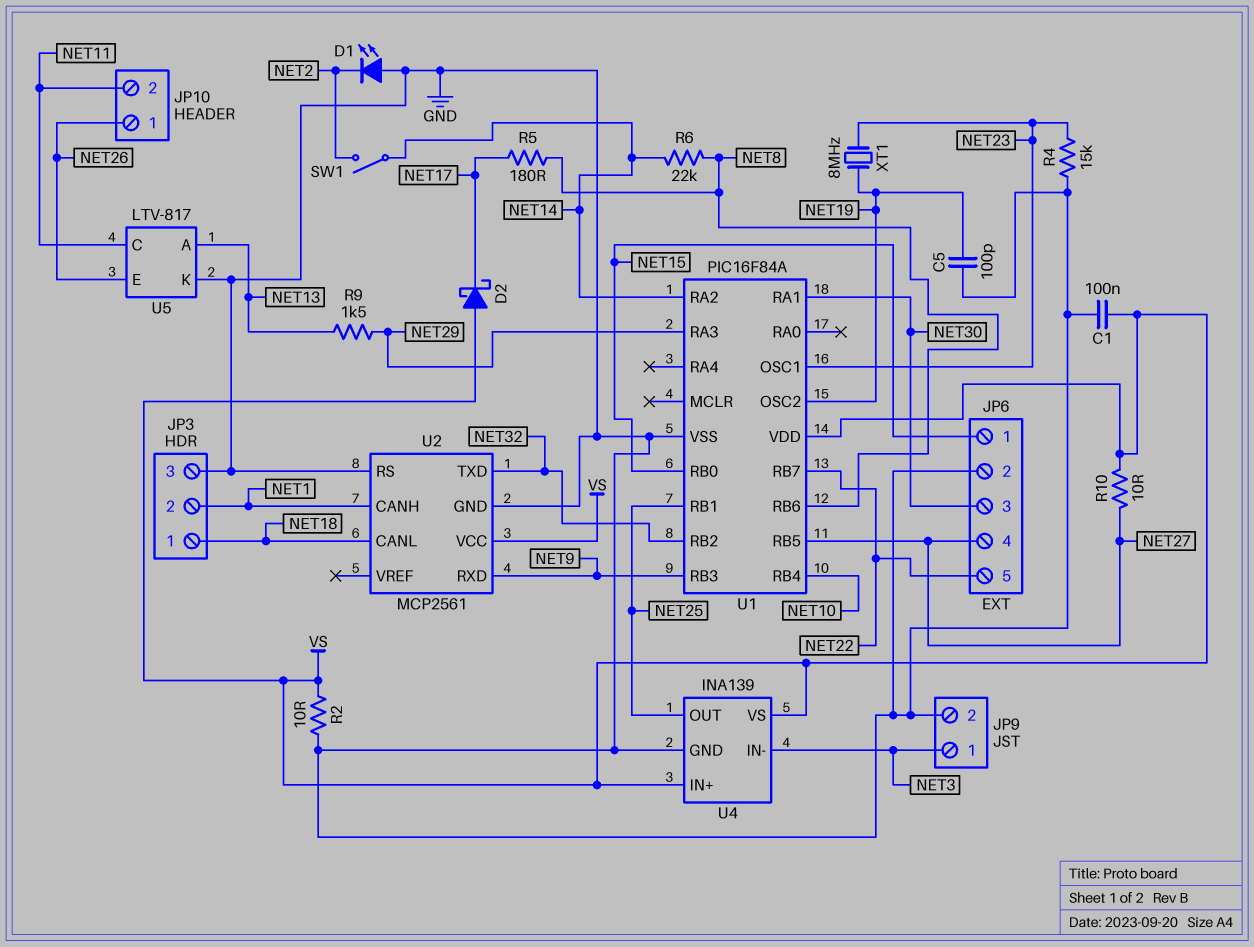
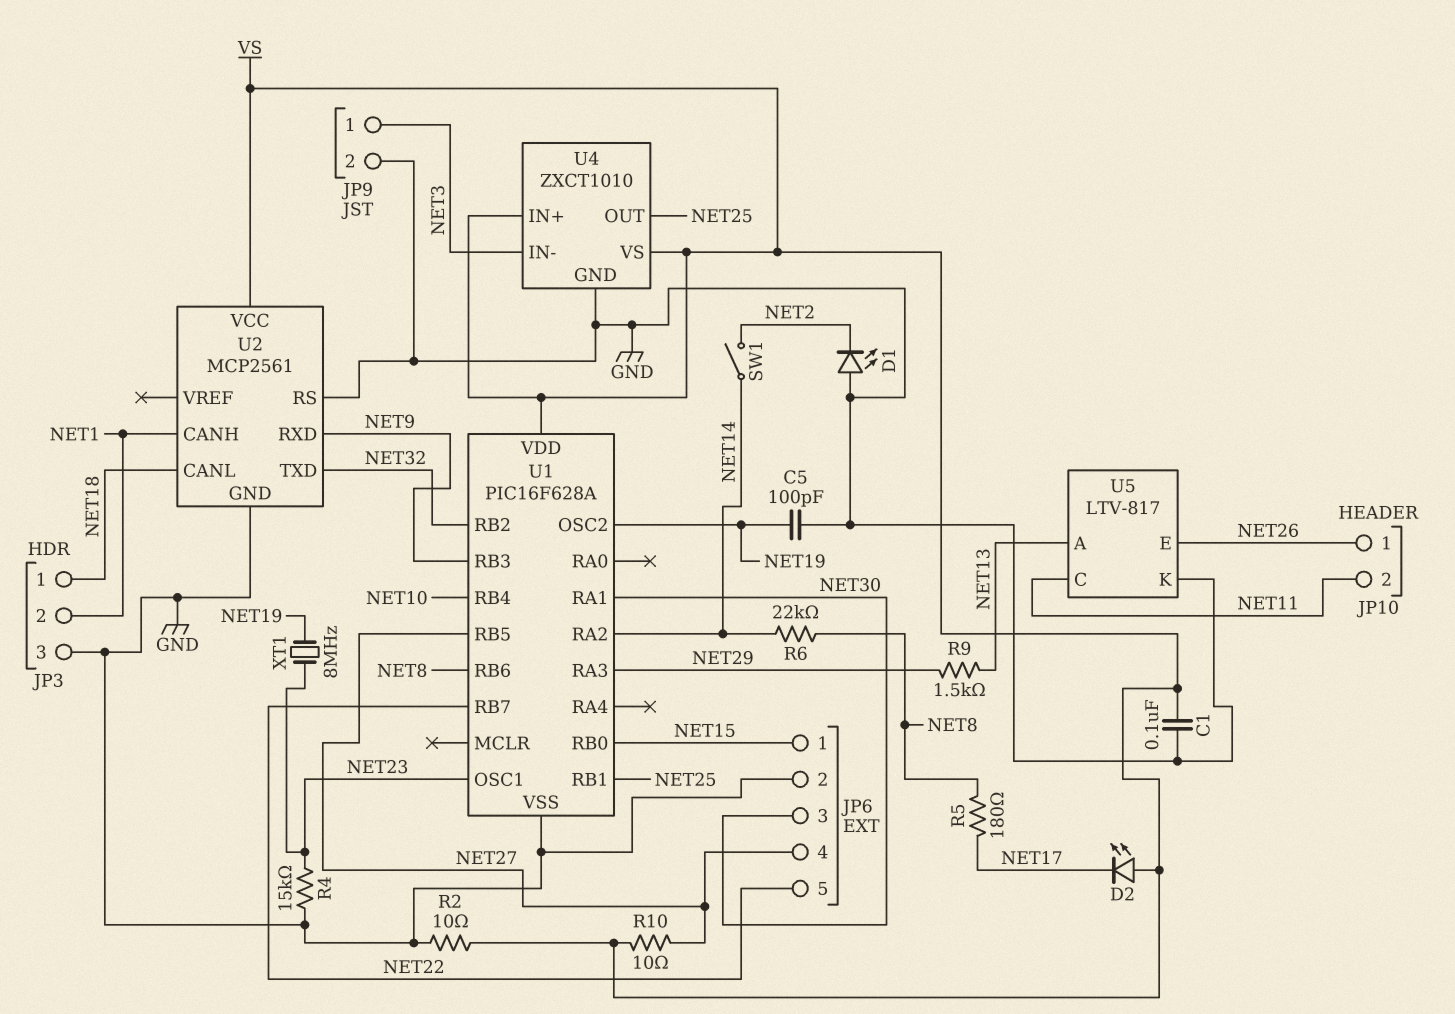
D2: schottky (A VS, K NET17) -> LED (A VS, K NET17)
U1: PIC16F84A -> PIC16F628A
U4: INA139 -> ZXCT1010

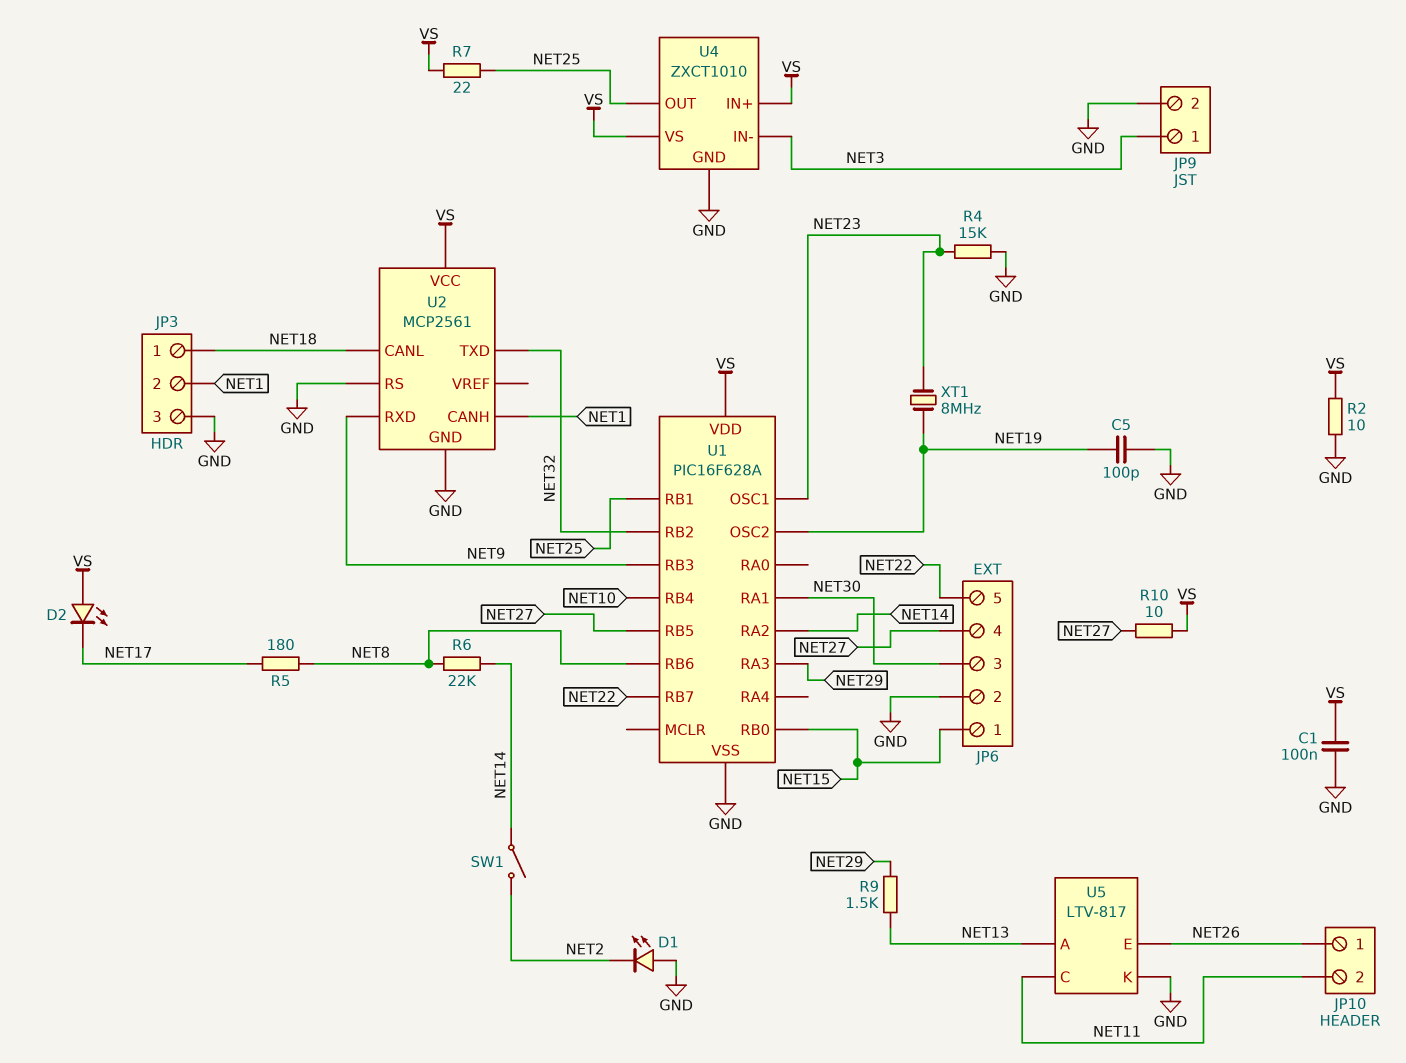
R7: none -> 22 (NET25, VS)

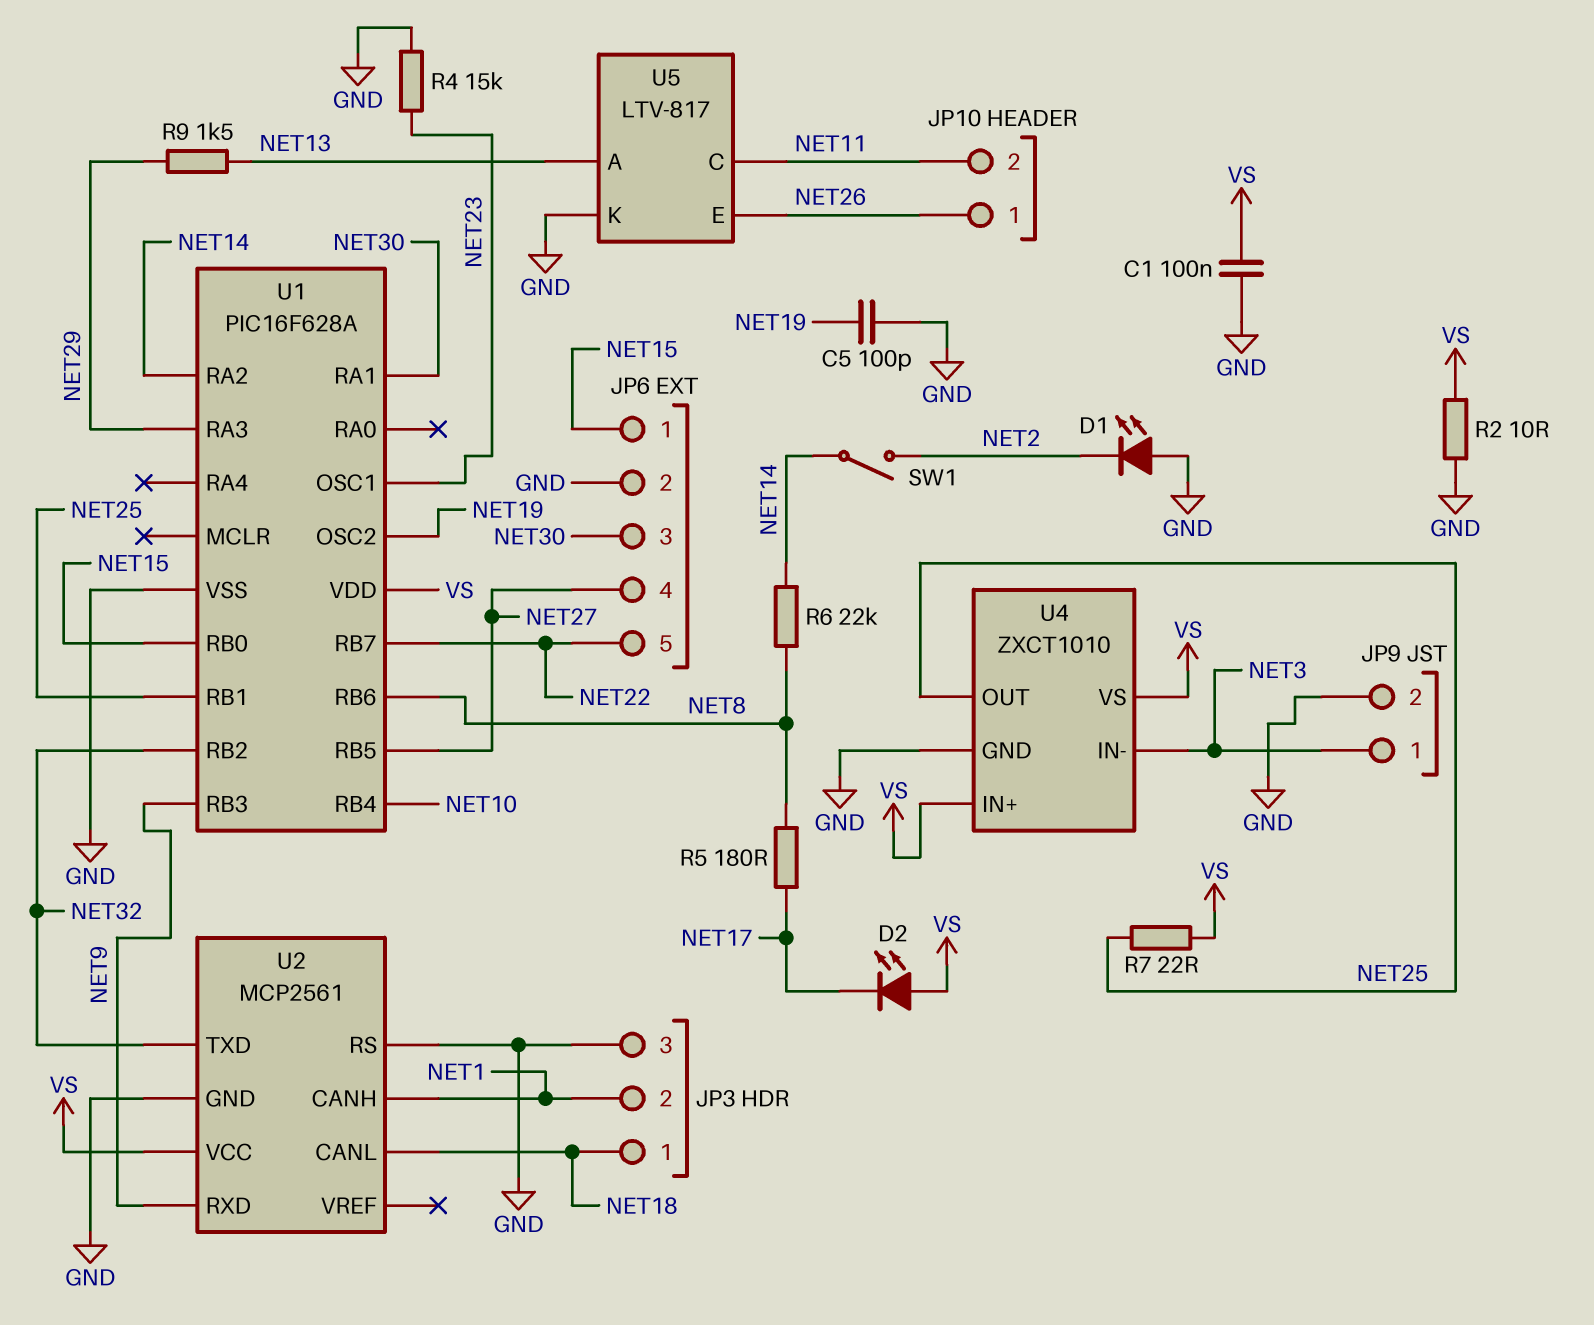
R10: 10 (NET27, VS) -> none
XT1: 8MHz (NET19, NET23) -> none

